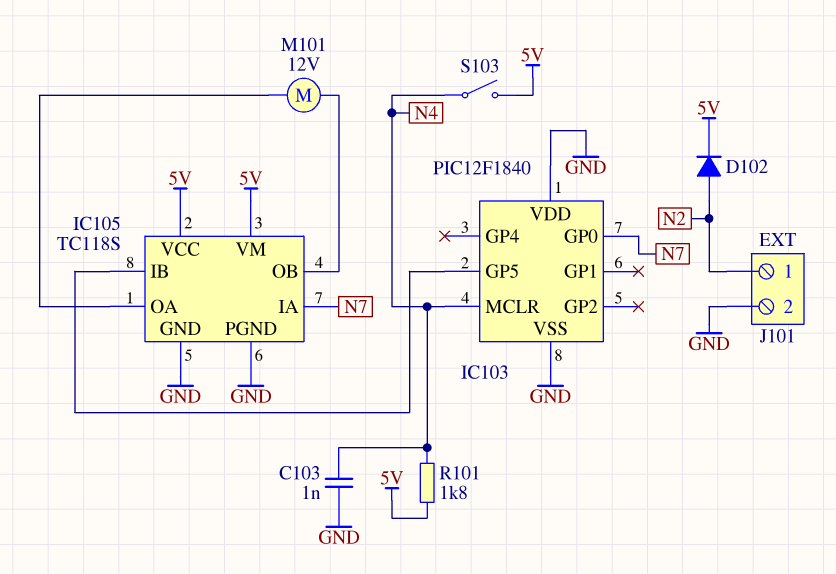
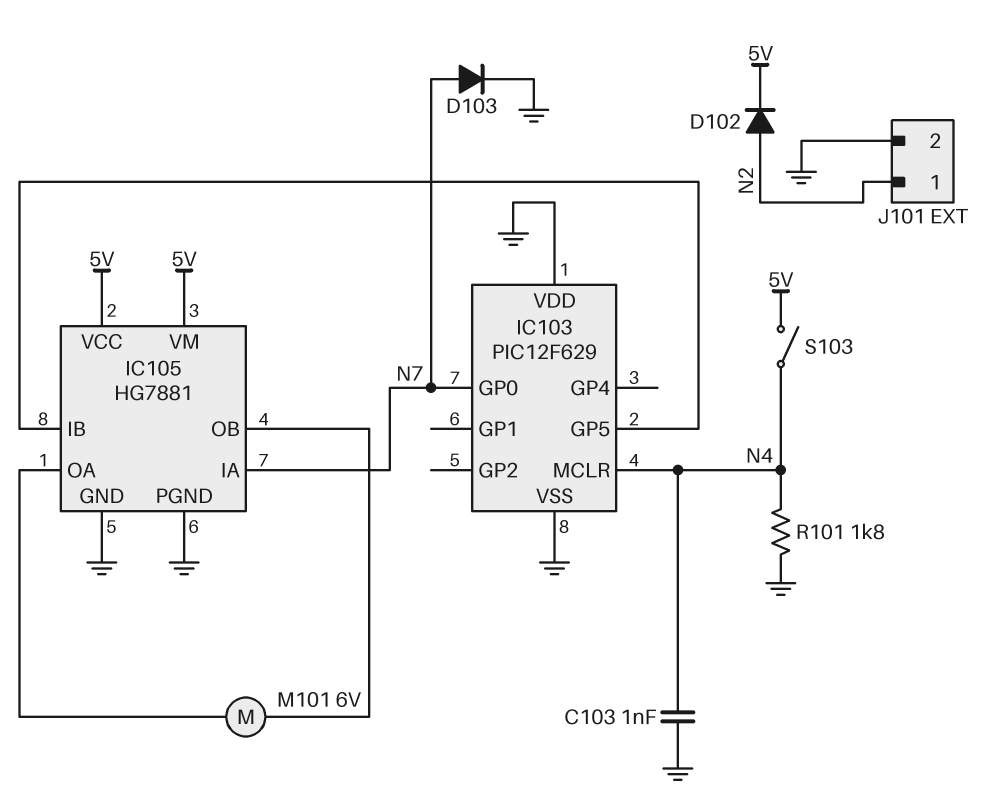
D103: none -> diode (A N7, K GND)
IC103: PIC12F1840 -> PIC12F629
IC105: TC118S -> HG7881
M101: motor 12V (IC105/OA, IC105/OB) -> motor 6V (IC105/OA, IC105/OB)
R101: 1.8k (5V, N4) -> 1.8k (GND, N4)

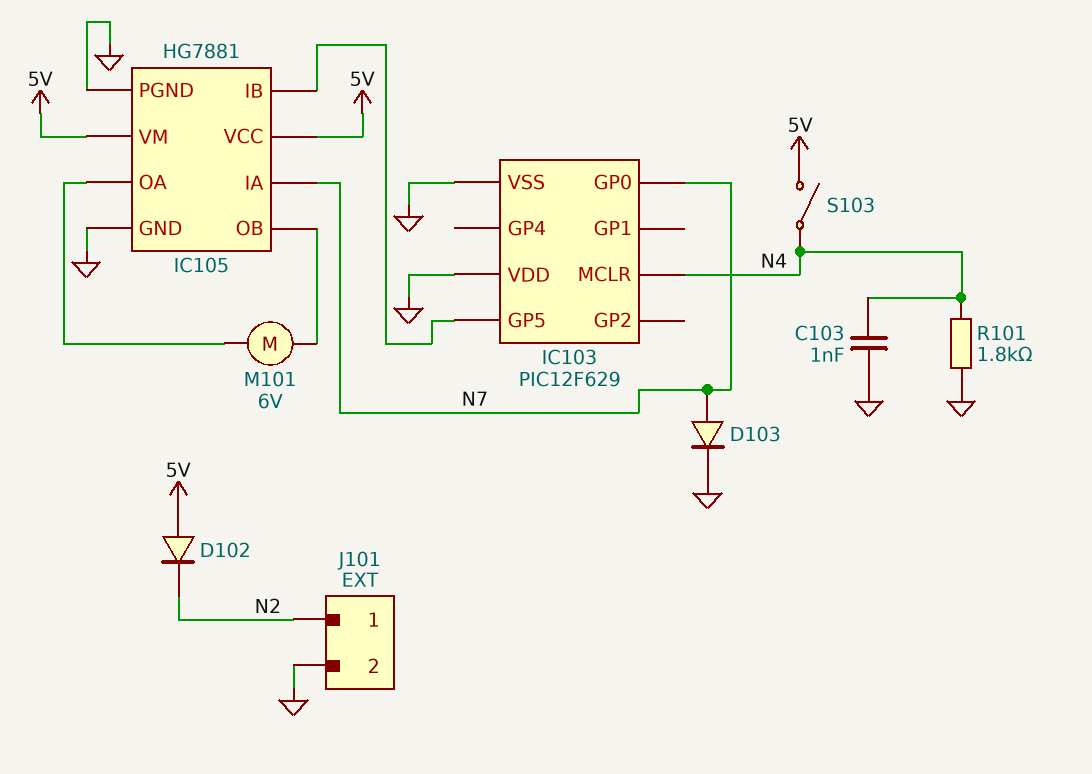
D102: diode (A N2, K 5V) -> diode (A 5V, K N2)

